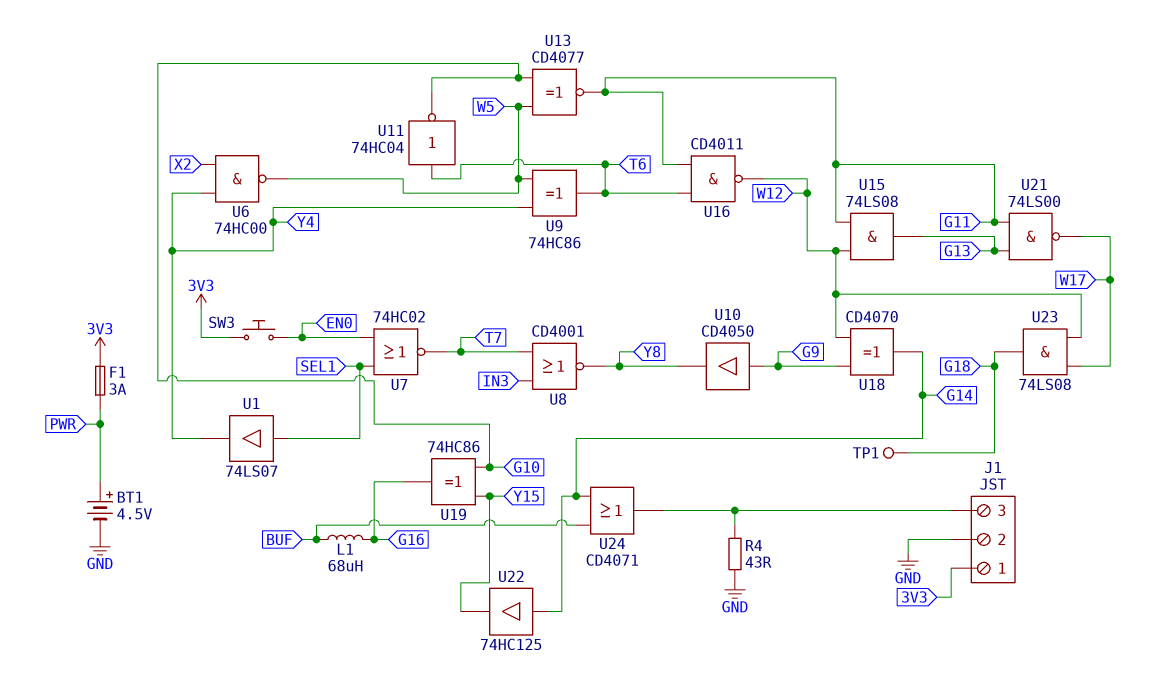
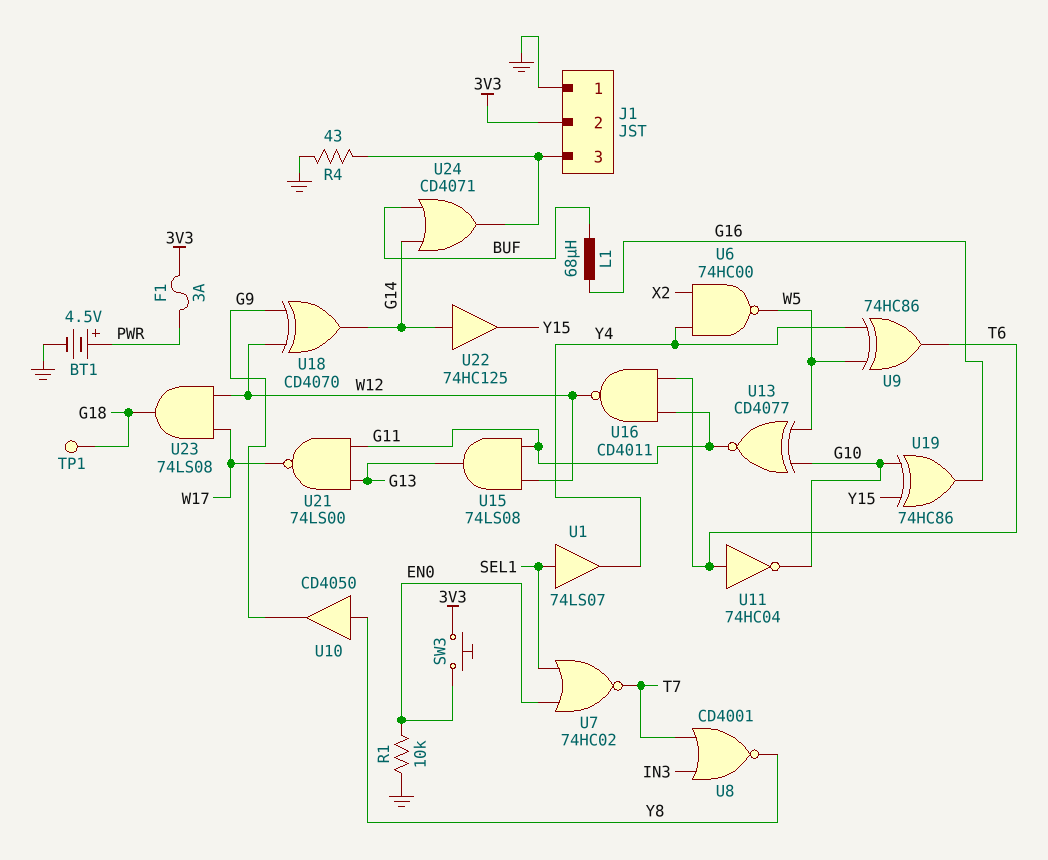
J1 pin 1: 3V3 -> GND
J1 pin 2: GND -> 3V3
R1: none -> 10k (EN0, GND)
U10: buffer CD4050 (in G9, out Y8) -> buffer CD4050 (in Y8, out G9)

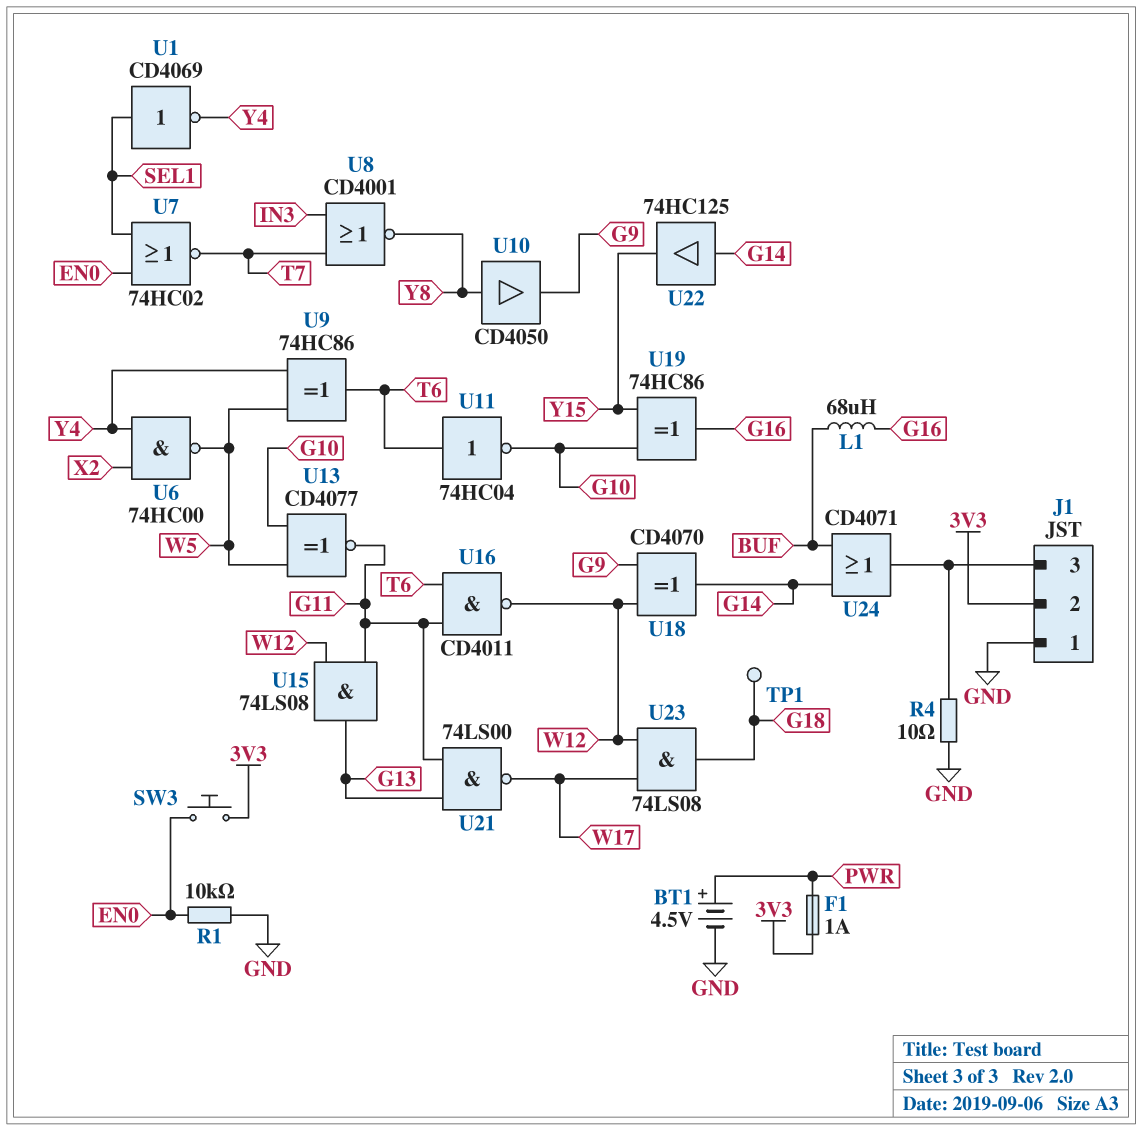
F1: 3A (3V3, PWR) -> 1A (3V3, PWR)
R4: 43 (GND, J1/3) -> 10 (GND, J1/3)
U1: buffer 74LS07 (in SEL1, out Y4) -> NOT CD4069 (in SEL1, out Y4)

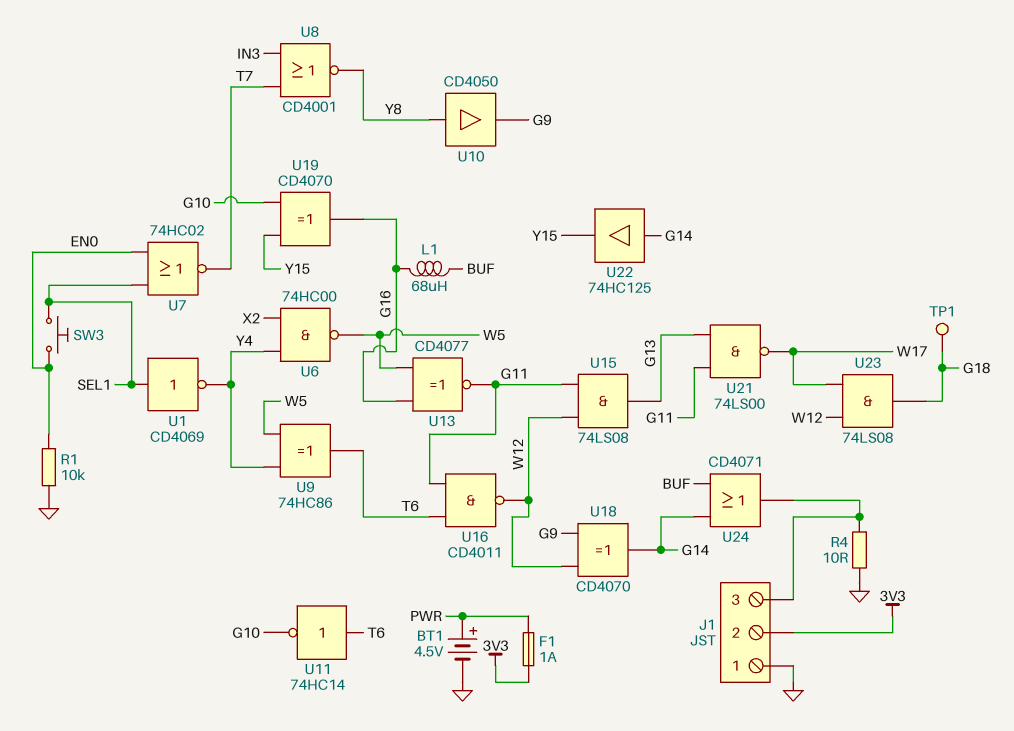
SW3: button (3V3, EN0) -> button (EN0, SEL1)
U11: NOT 74HC04 (in T6, out G10) -> NOT 74HC14 (in T6, out G10)
U13: XNOR CD4077 (in G10, in W5, out G11) -> XNOR CD4077 (in G16, in W5, out G11)
U19: XOR 74HC86 (in G10, in Y15, out G16) -> XOR CD4070 (in G10, in Y15, out G16)

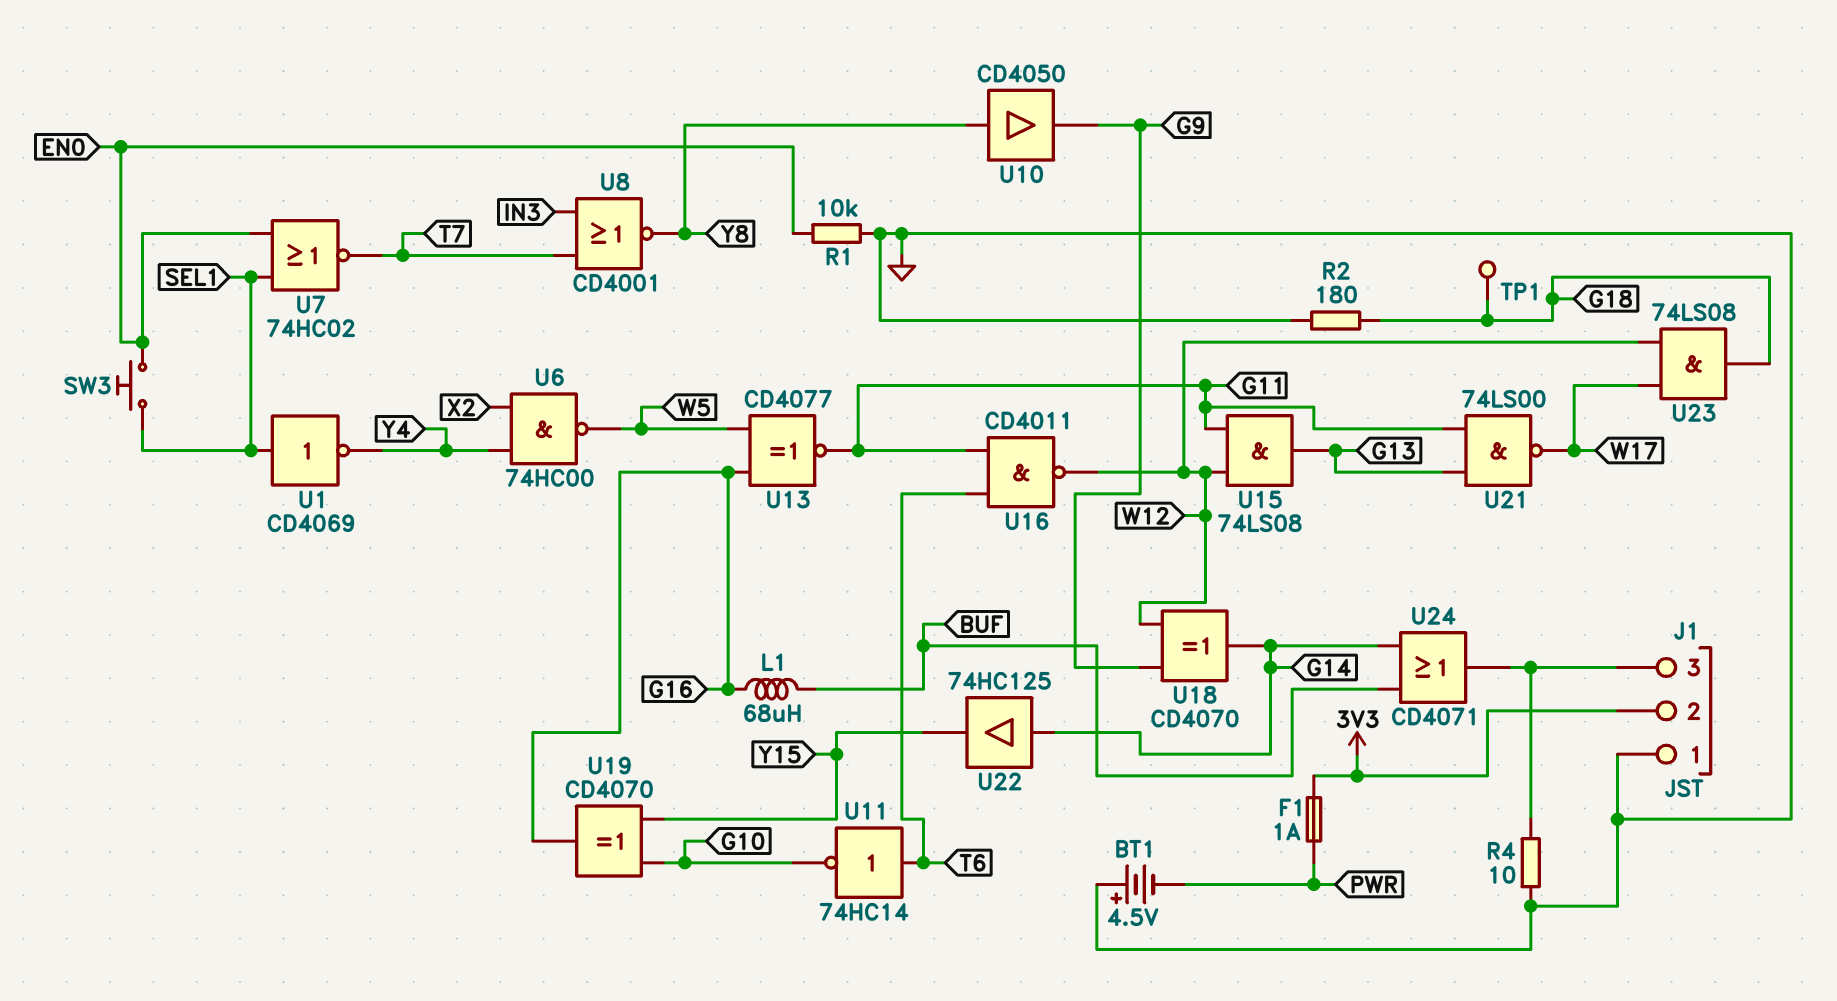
BT1: 4.5V (plus PWR, minus GND) -> 4.5V (plus GND, minus PWR)
R2: none -> 180 (G18, GND)
U9: XOR 74HC86 (in W5, in Y4, out T6) -> none

